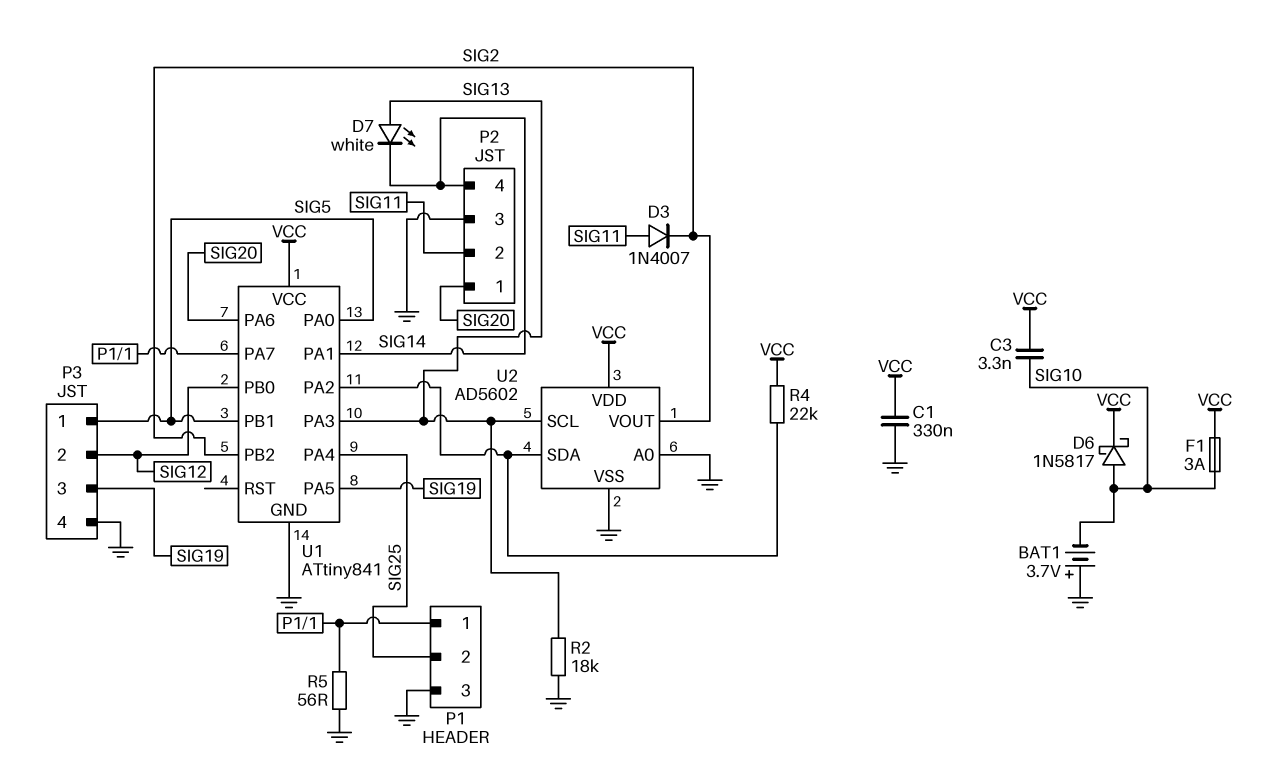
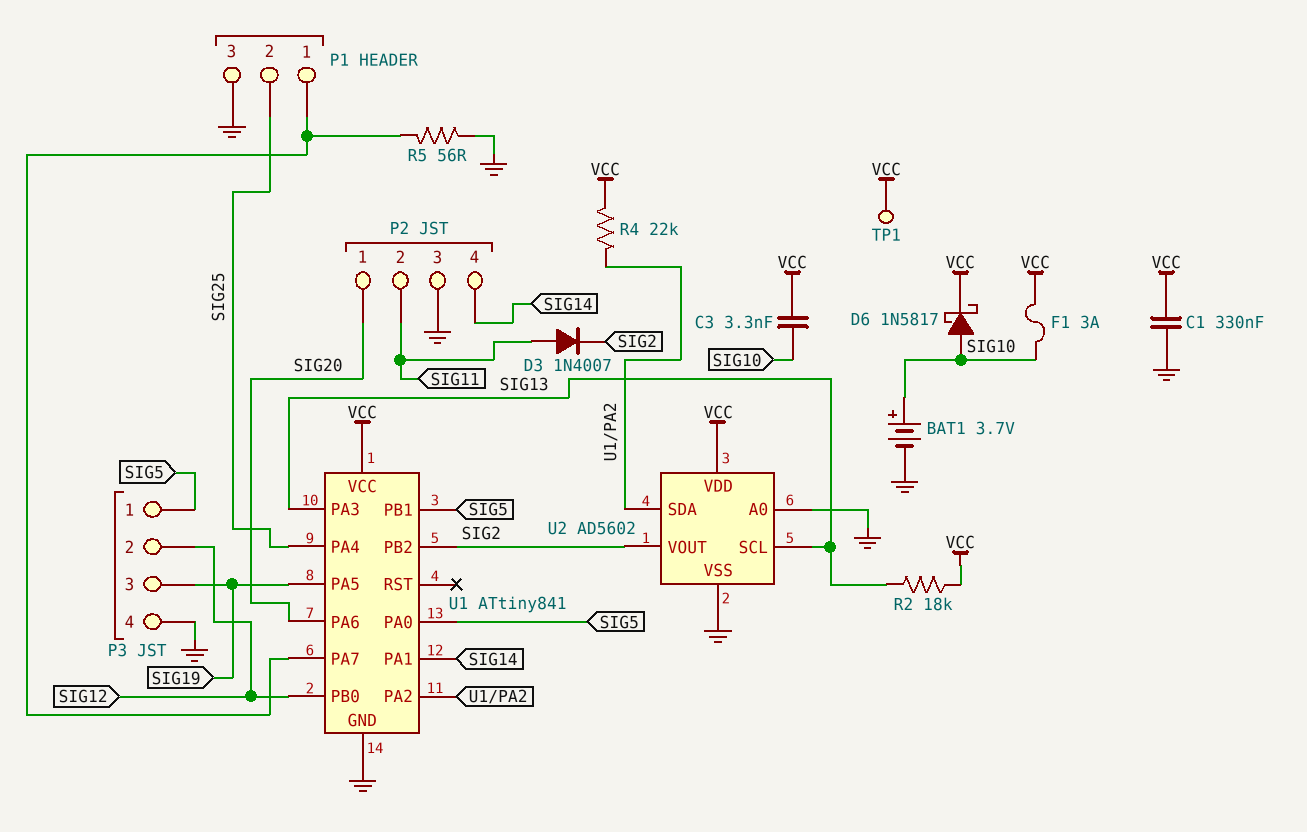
BAT1: 3.7V (plus GND, minus SIG10) -> 3.7V (plus SIG10, minus GND)
D7: LED white (A SIG13, K SIG14) -> none
R2: 18k (GND, SIG13) -> 18k (SIG13, VCC)
TP1: none -> test point (VCC)

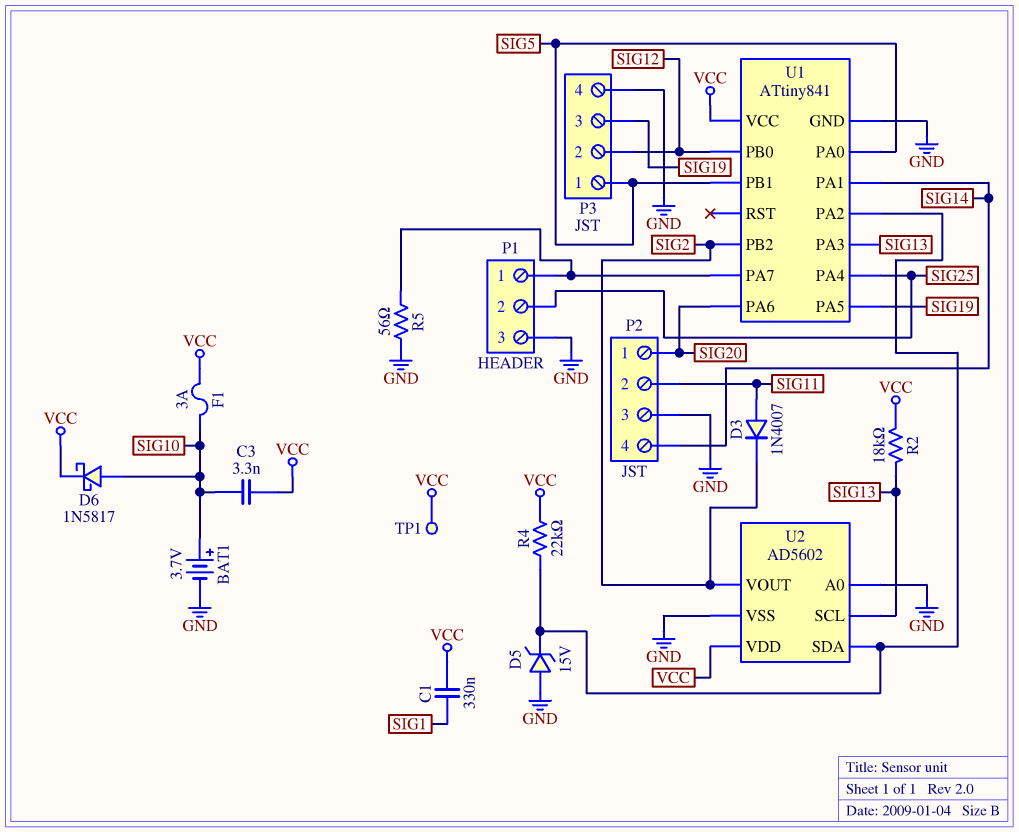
C1: 330nF (GND, VCC) -> 330nF (SIG1, VCC)
D5: none -> zener 15V (A GND, K U1/PA2)

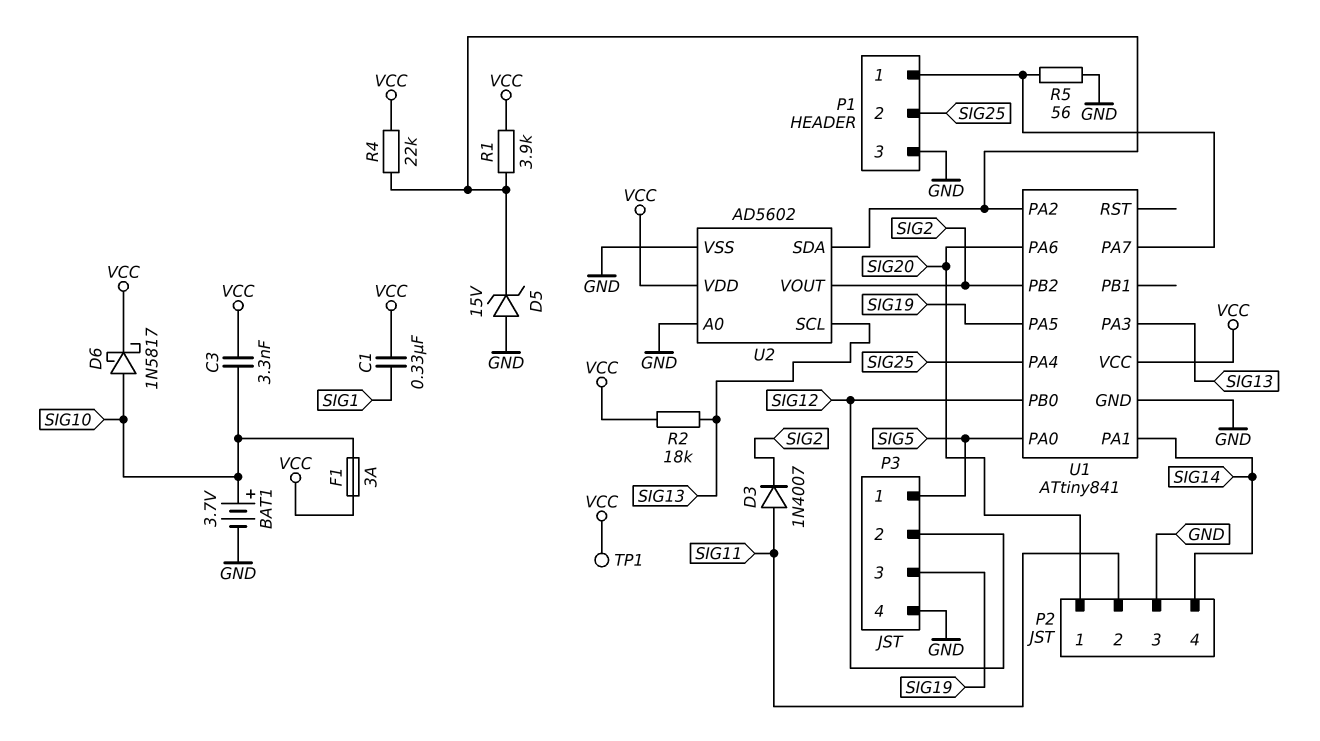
R1: none -> 3.9k (U1/PA2, VCC)
U1 pin PB1: SIG5 -> none

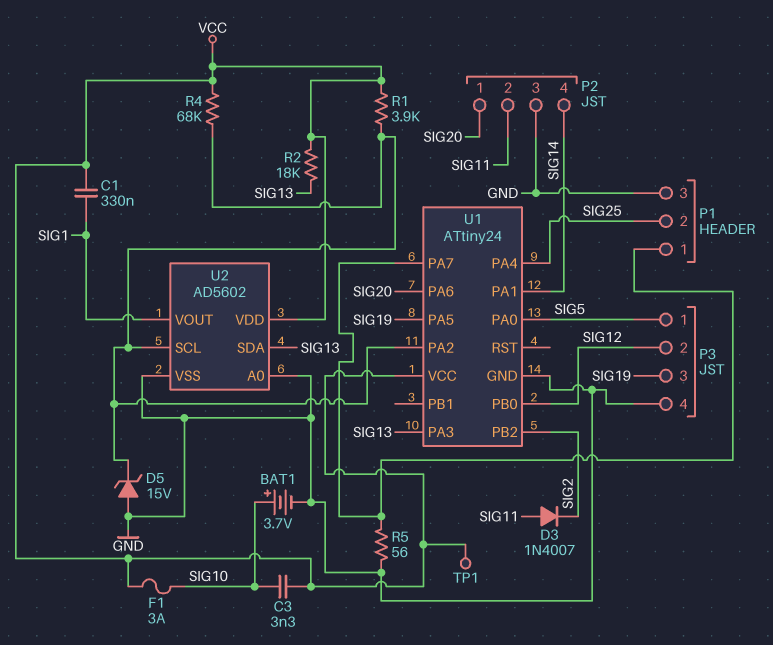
D6: schottky 1N5817 (A SIG10, K VCC) -> none
R4: 22k (U1/PA2, VCC) -> 68k (U1/PA2, VCC)
U1: ATtiny841 -> ATtiny24
U2 pin SCL: SIG13 -> U1/PA2
U2 pin SDA: U1/PA2 -> SIG13
U2 pin VOUT: SIG2 -> SIG1

